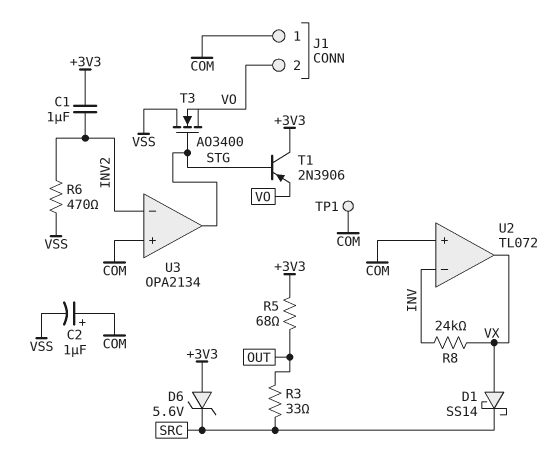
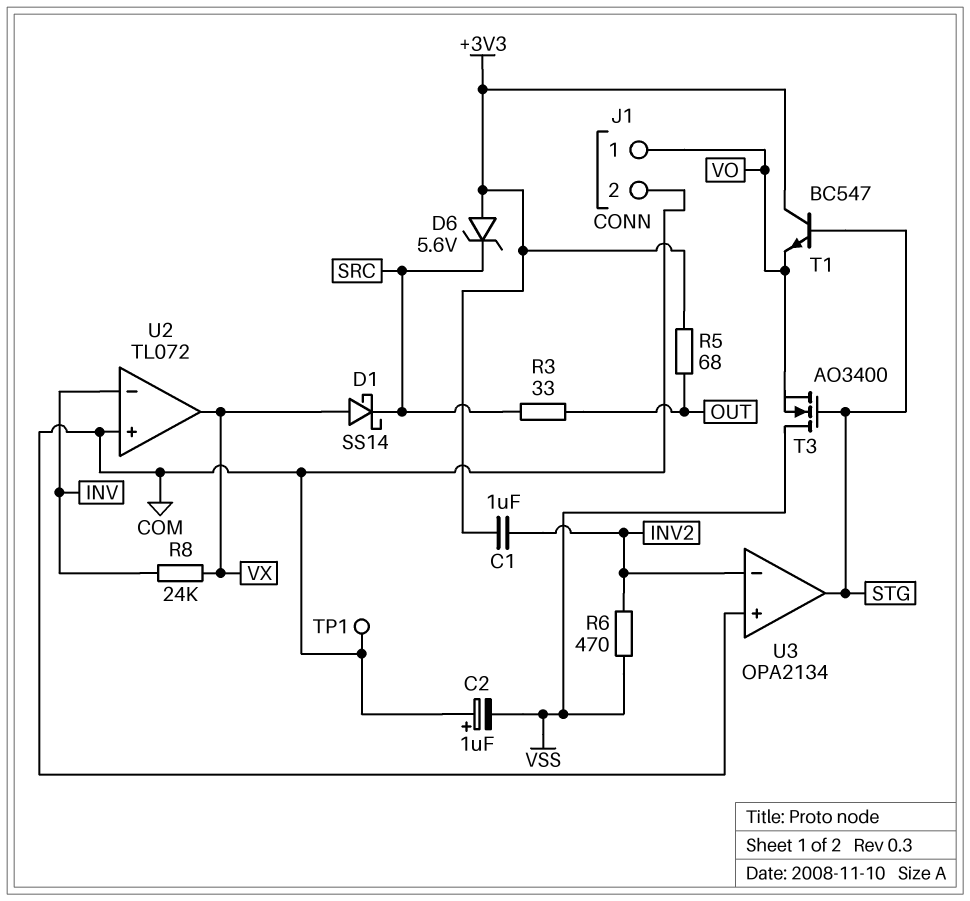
J1 pin 1: COM -> VO
J1 pin 2: VO -> COM
T1: PNP 2N3906 (B STG, C +3V3, E VO) -> NPN BC547 (B STG, C +3V3, E VO)

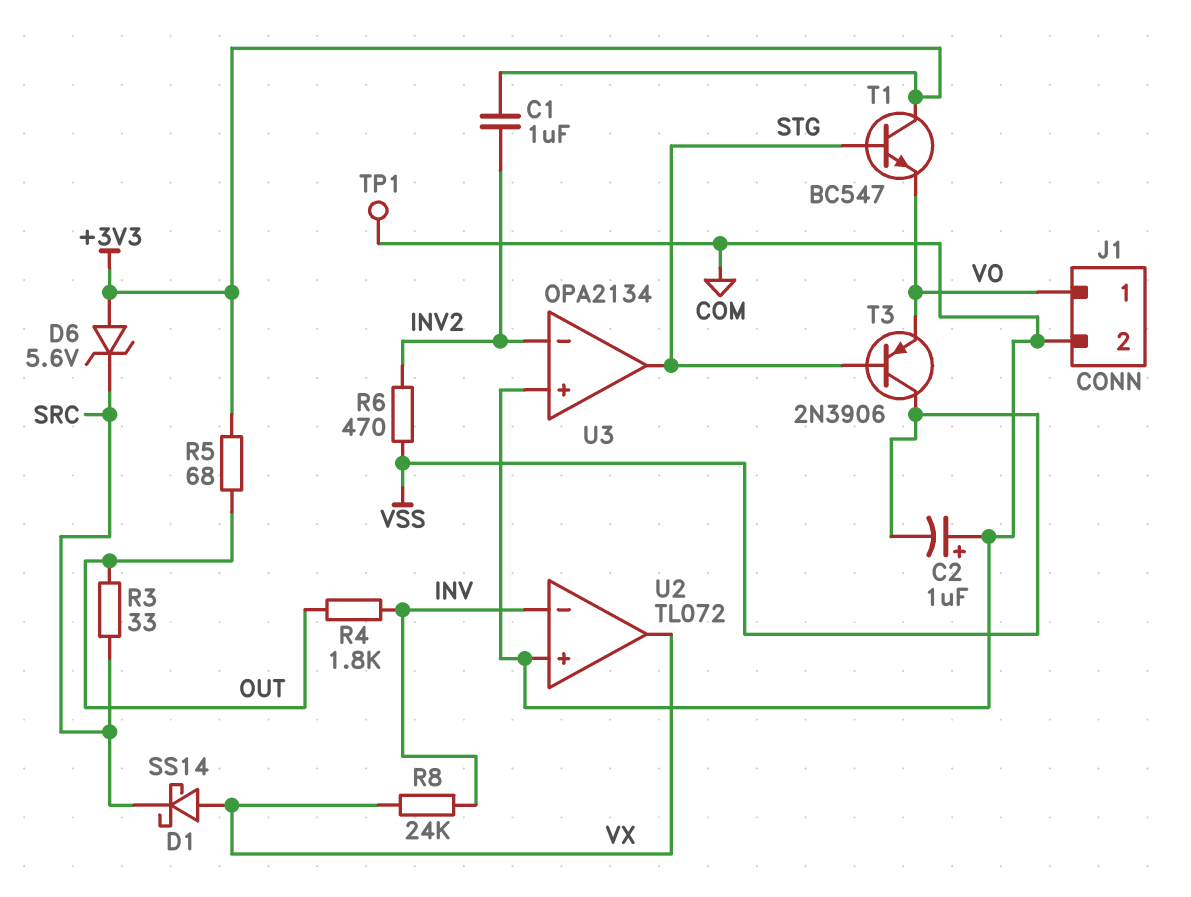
R4: none -> 1.8k (INV, OUT)
T3: NMOS AO3400 (G STG, D VSS, S VO) -> PNP 2N3906 (B STG, C VSS, E VO)

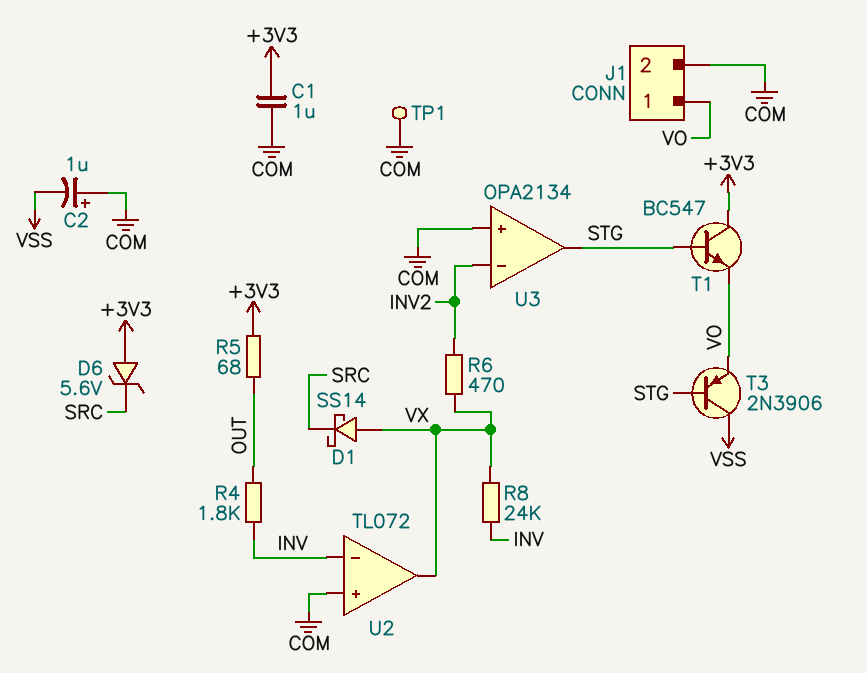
C1: 1uF (+3V3, INV2) -> 1uF (+3V3, COM)
R3: 33 (OUT, SRC) -> none
R6: 470 (INV2, VSS) -> 470 (INV2, VX)

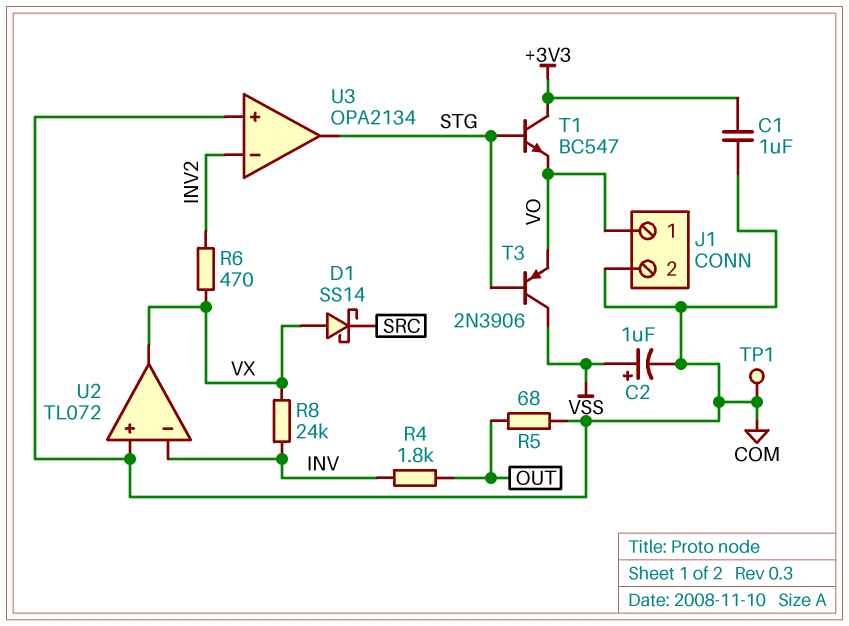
C2: 1uF (plus COM, minus VSS) -> 1uF (plus VSS, minus COM)
D6: zener 5.6V (A +3V3, K SRC) -> none
R5: 68 (+3V3, OUT) -> 68 (COM, OUT)

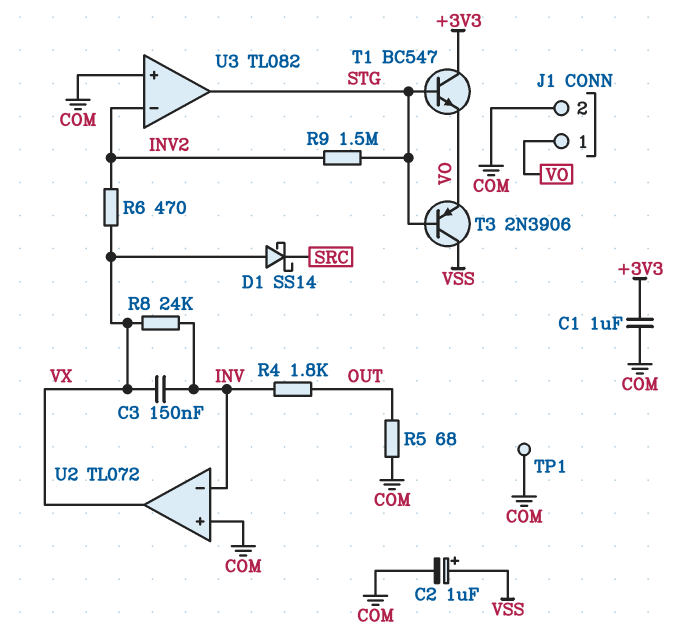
C3: none -> 150nF (INV, VX)
R9: none -> 1.5M (INV2, STG)
U3: OPA2134 -> TL082

